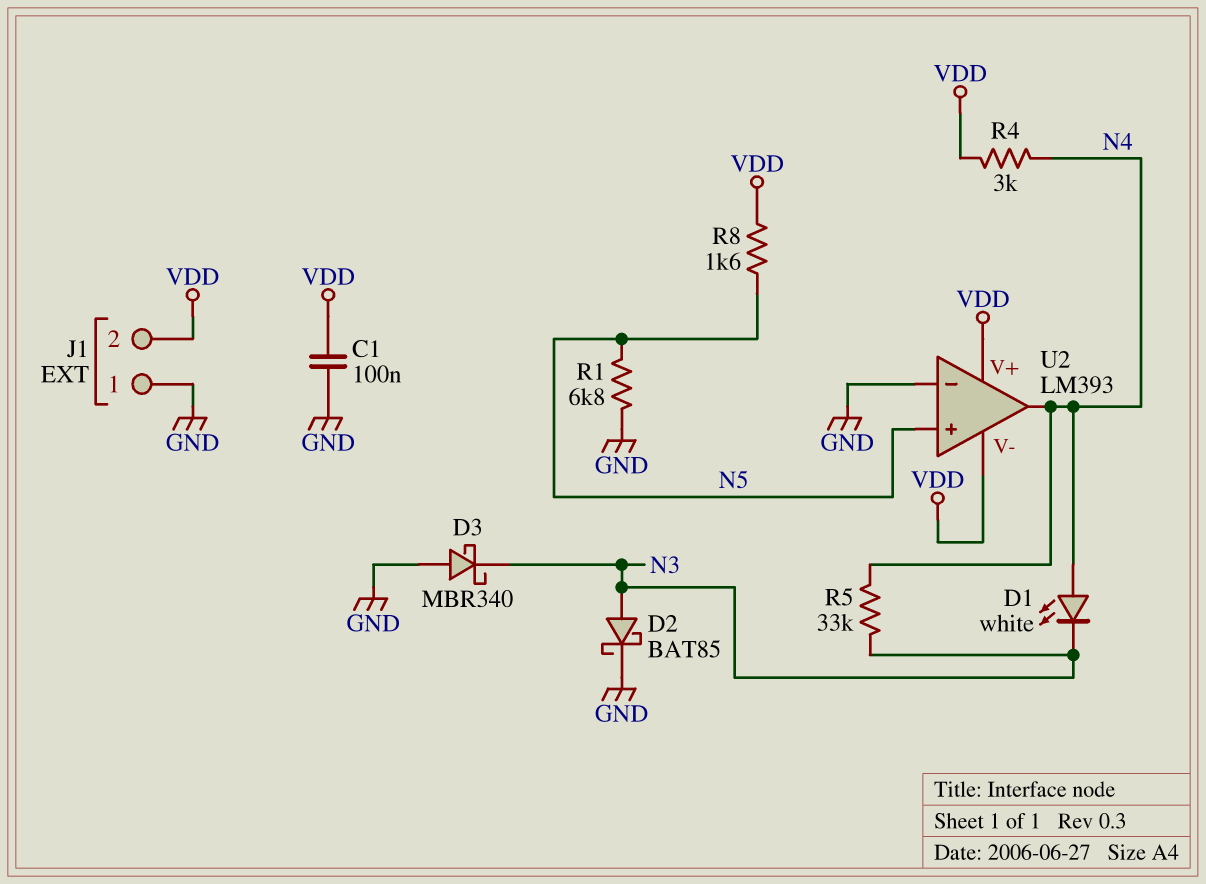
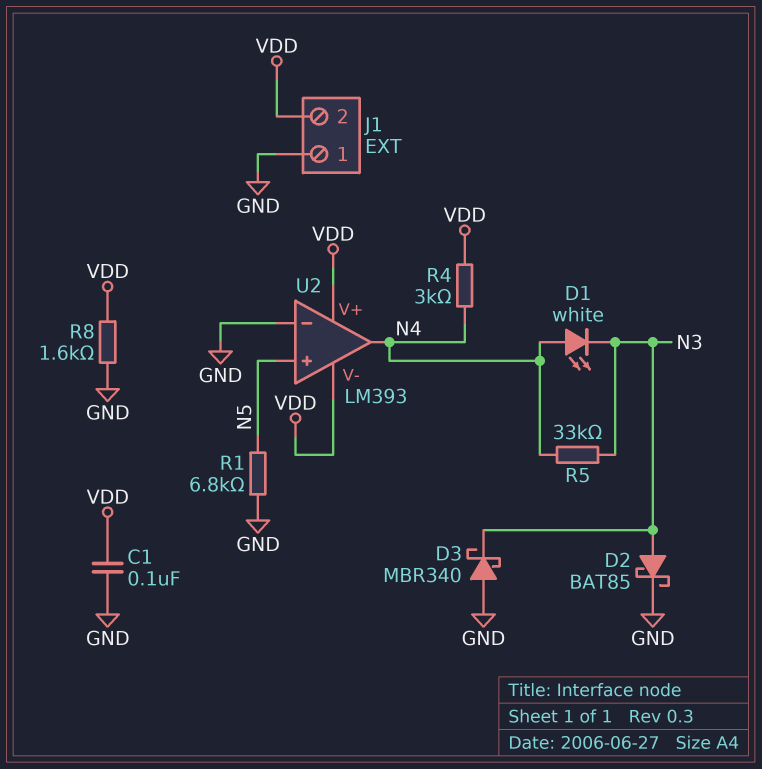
R8: 1.6k (N5, VDD) -> 1.6k (GND, VDD)

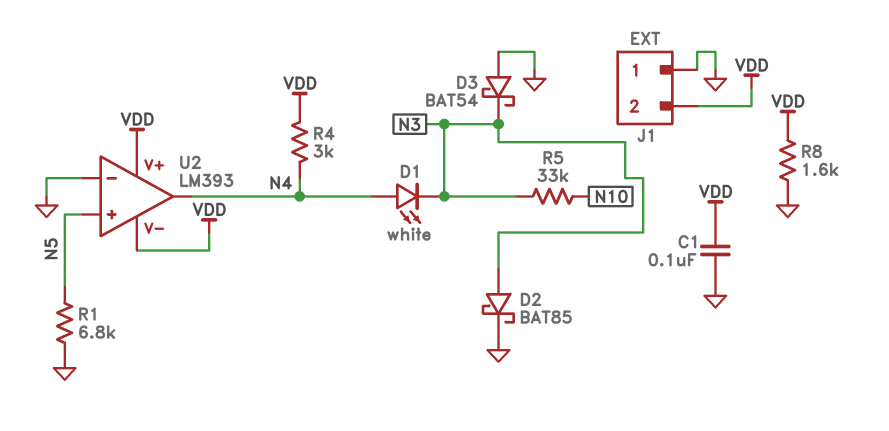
D3: schottky MBR340 (A GND, K N3) -> schottky BAT54 (A GND, K N3)
R5: 33k (N3, N4) -> 33k (N3, N10)

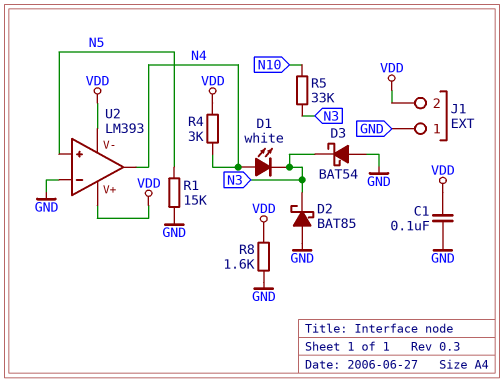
D2: schottky BAT85 (A N3, K GND) -> schottky BAT85 (A GND, K N3)
R1: 6.8k (GND, N5) -> 15k (GND, N5)

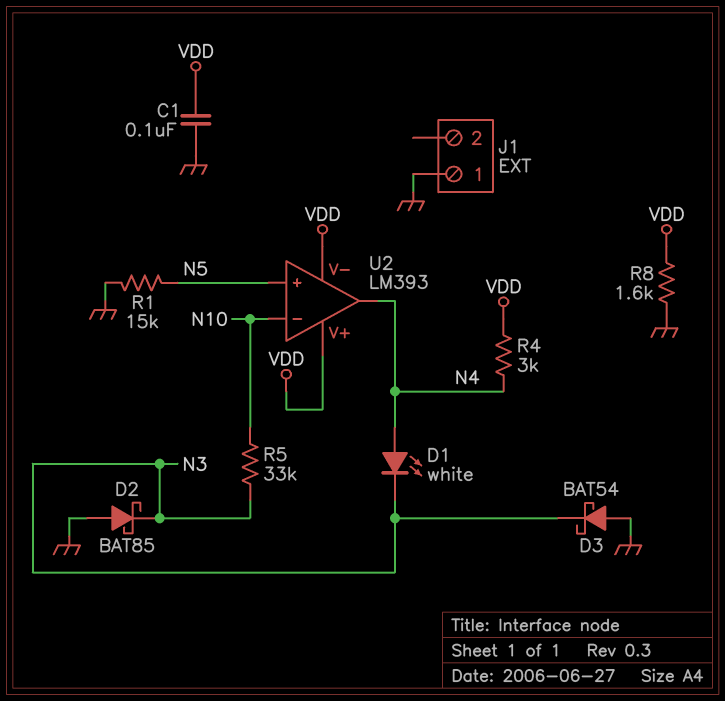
J1 pin 2: VDD -> none
U2 pin in-: GND -> N10

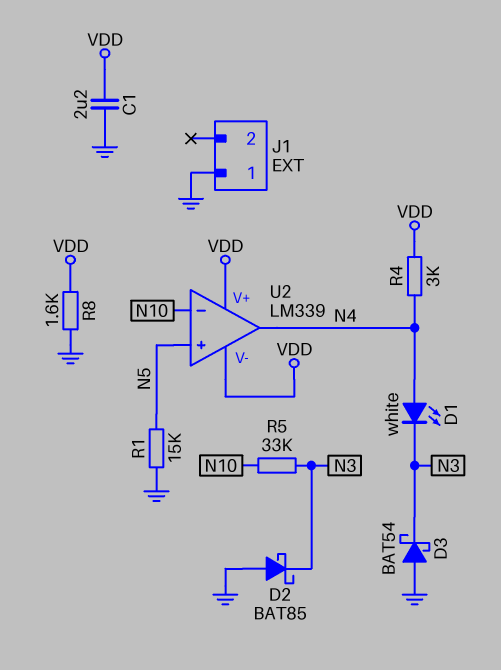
C1: 100nF (GND, VDD) -> 2.2uF (GND, VDD)
U2: LM393 -> LM339

